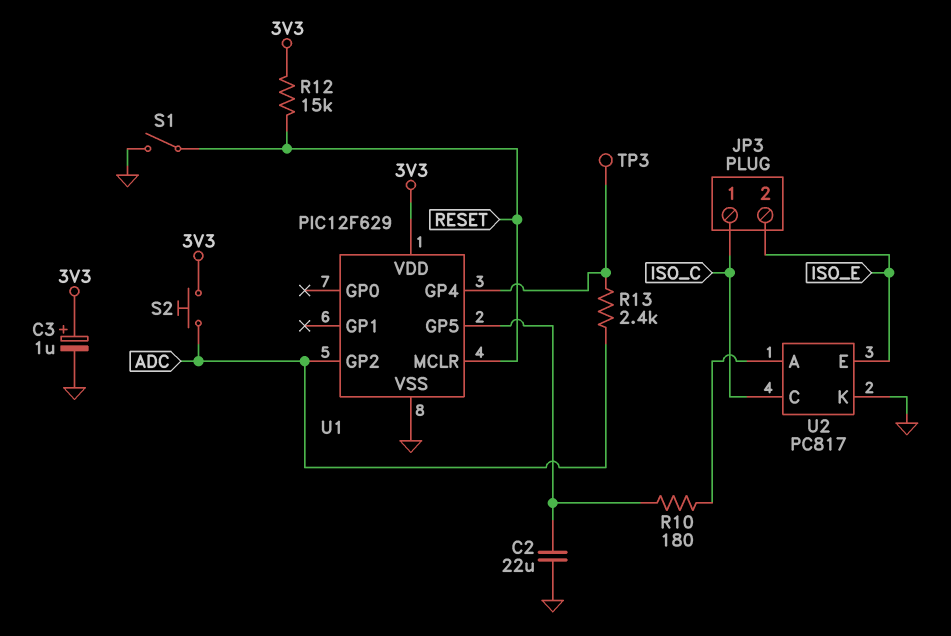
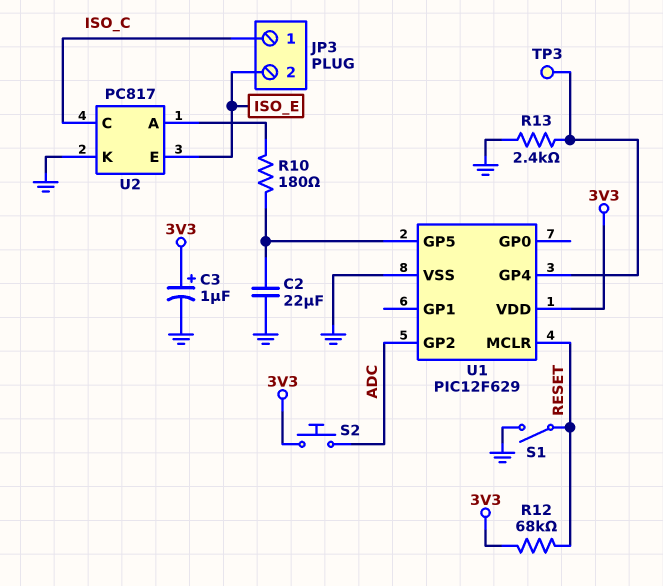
R12: 15k (3V3, RESET) -> 68k (3V3, RESET)
R13: 2.4k (ADC, U1/GP4) -> 2.4k (GND, U1/GP4)

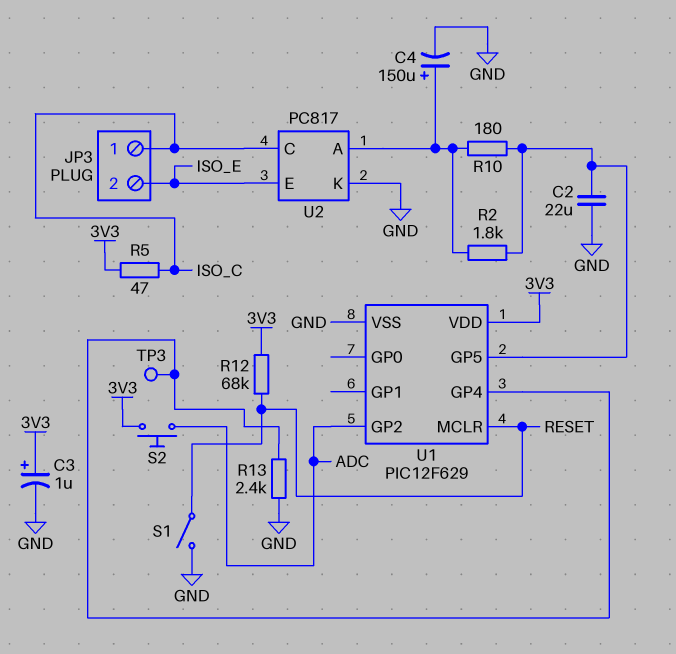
C4: none -> 150uF (plus U2/A, minus GND)
R2: none -> 1.8k (U1/GP5, U2/A)
R5: none -> 47 (3V3, ISO_C)

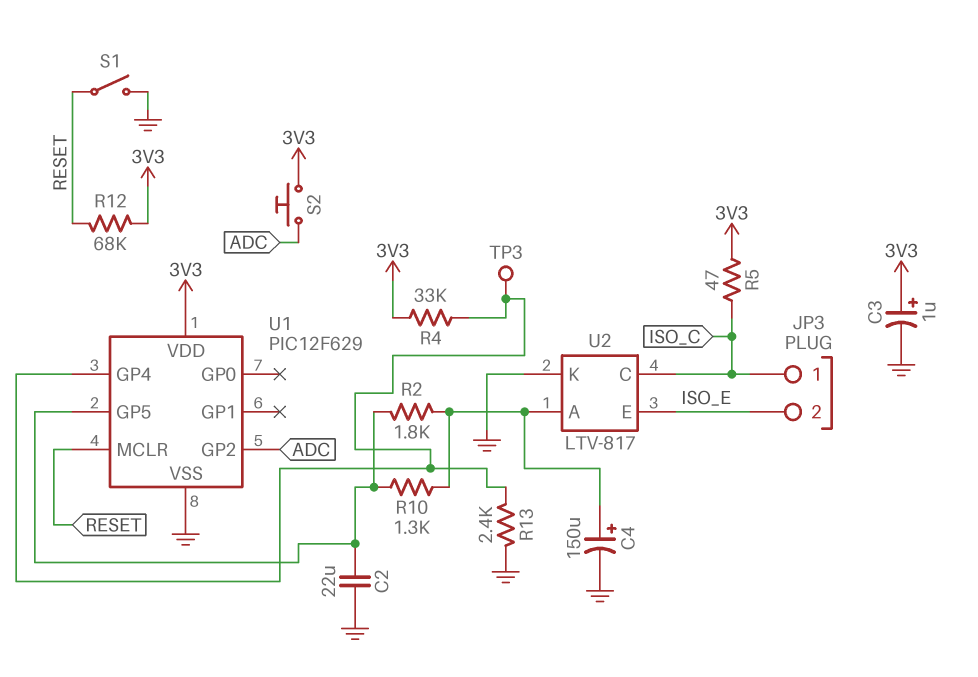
R4: none -> 33k (3V3, U1/GP4)
R10: 180 (U1/GP5, U2/A) -> 1.3k (U1/GP5, U2/A)
U2: PC817 -> LTV-817

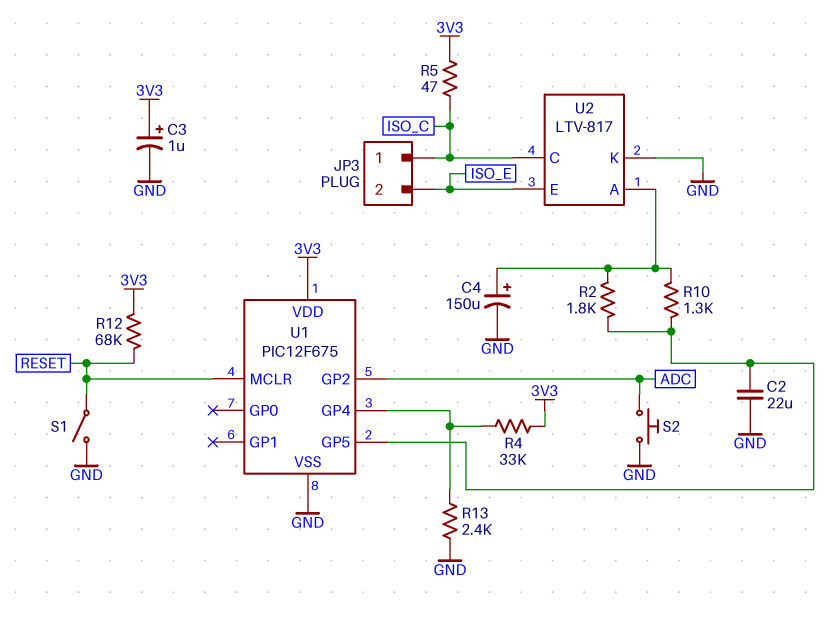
S2: button (3V3, ADC) -> button (ADC, GND)
TP3: test point (U1/GP4) -> none
U1: PIC12F629 -> PIC12F675

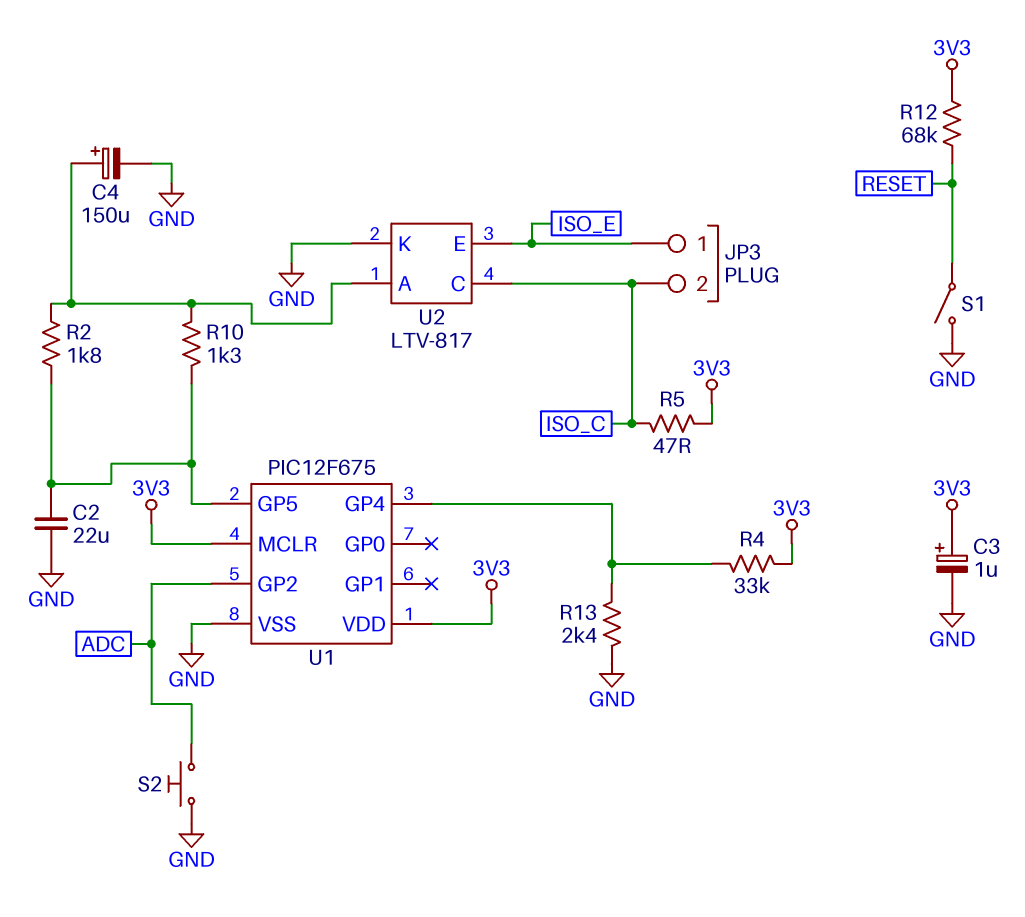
JP3 pin 1: ISO_C -> ISO_E
JP3 pin 2: ISO_E -> ISO_C
U1 pin MCLR: RESET -> 3V3

